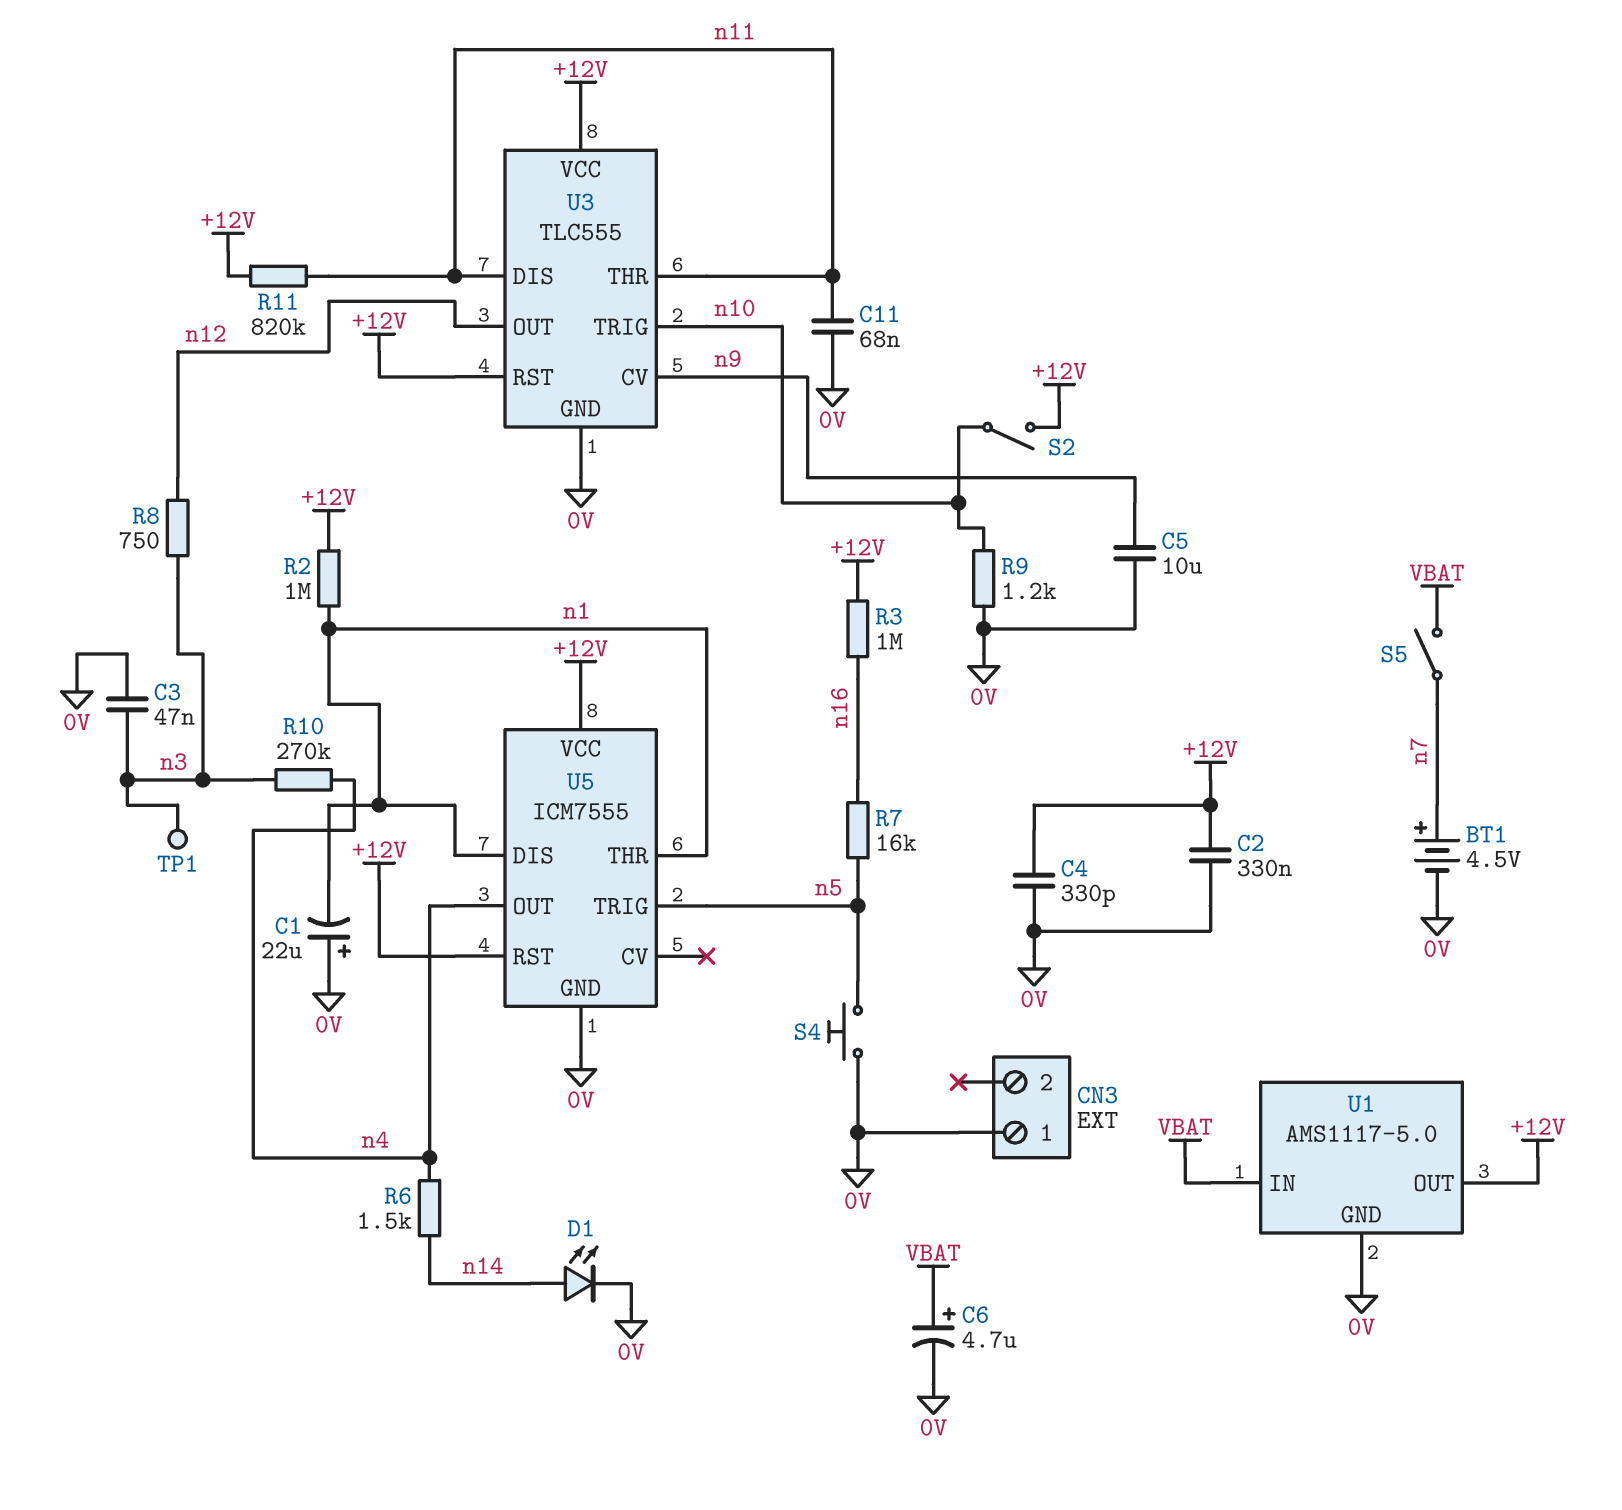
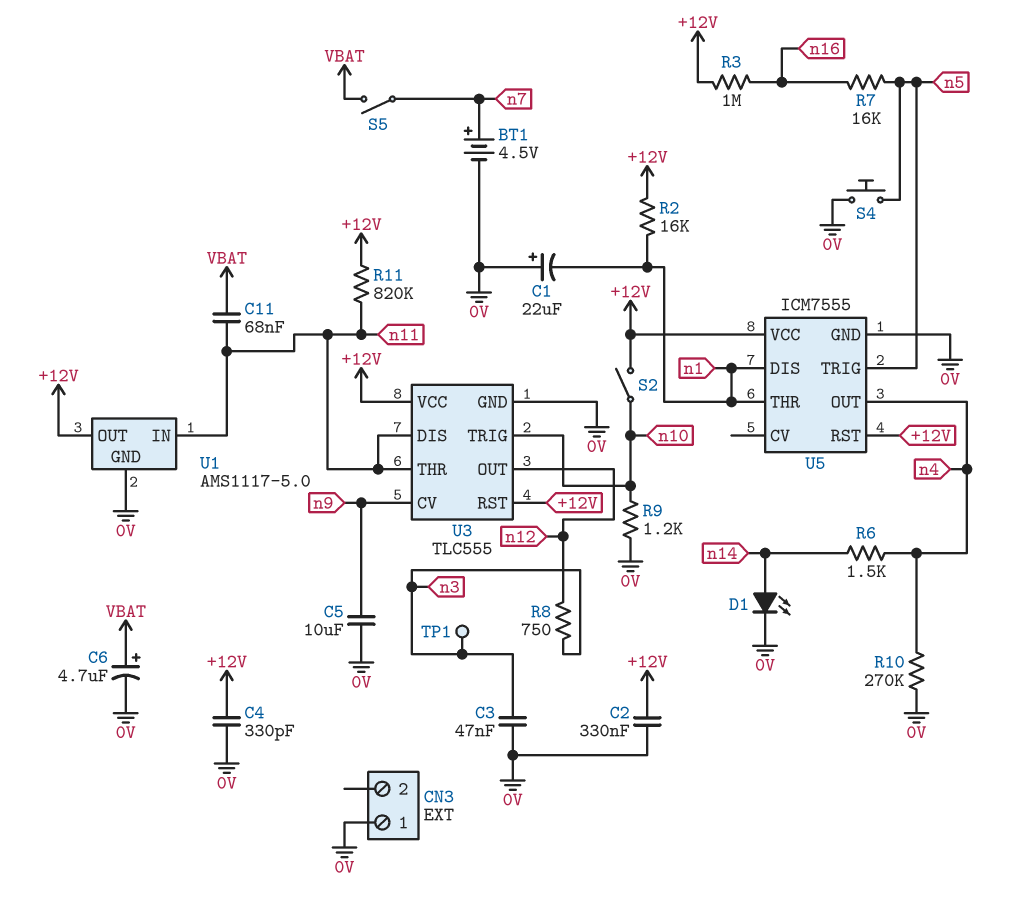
C11: 68nF (0V, n11) -> 68nF (VBAT, n11)
R2: 1M (+12V, n1) -> 16k (+12V, n1)
R10: 270k (n3, n4) -> 270k (0V, n4)
U1 pin IN: VBAT -> n11

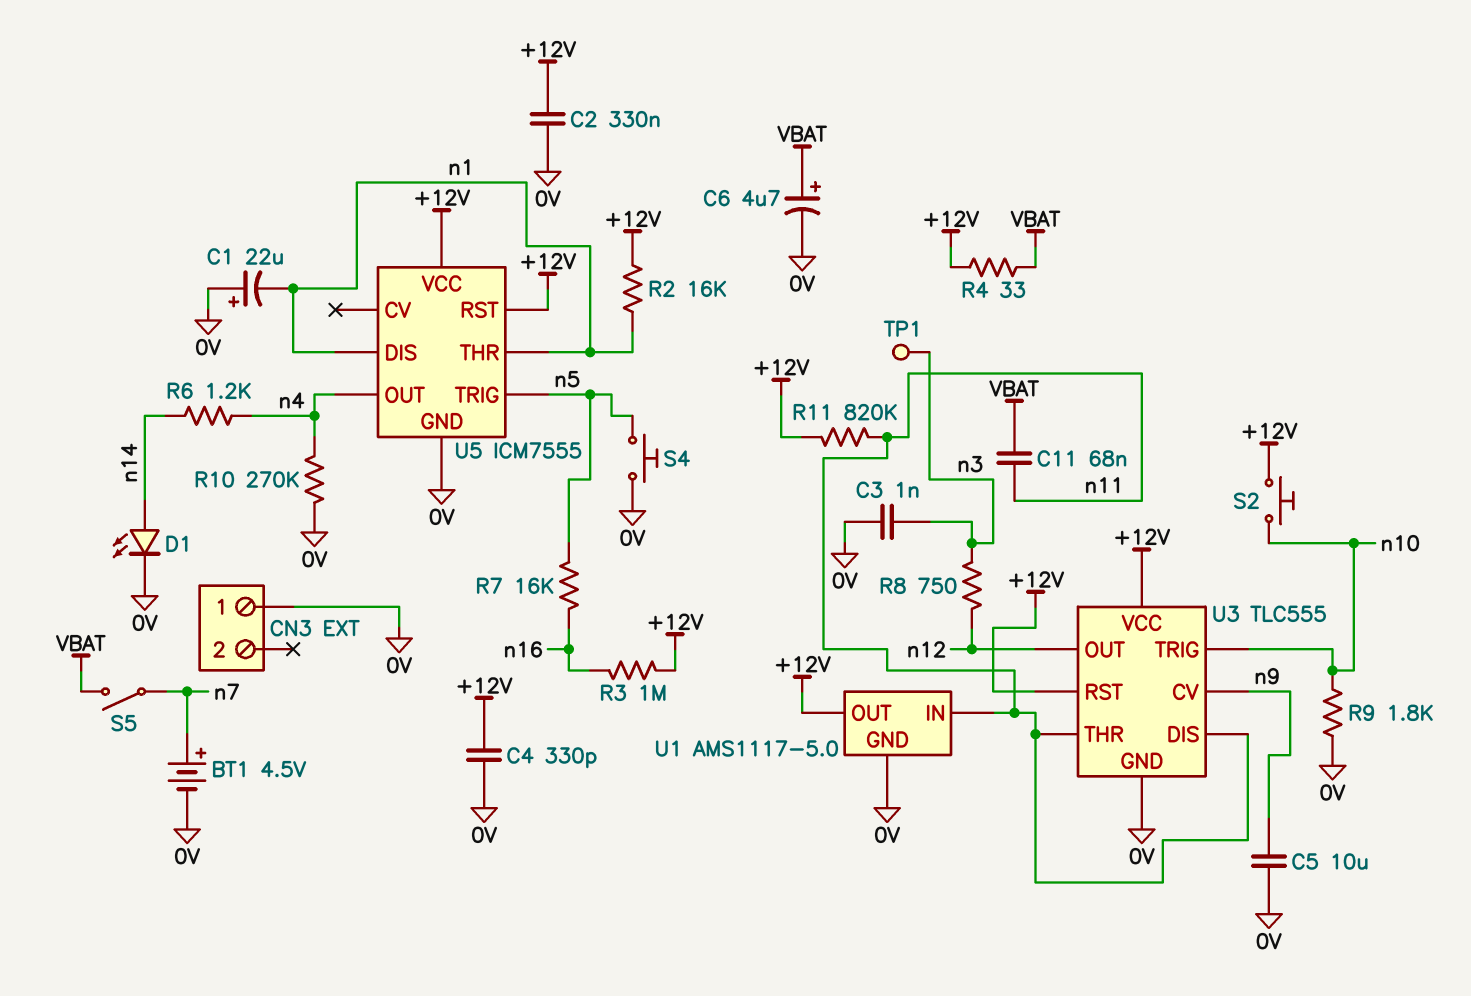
C3: 47nF (0V, n3) -> 1nF (0V, n3)
R4: none -> 33 (+12V, VBAT)
R6: 1.5k (n4, n14) -> 1.2k (n4, n14)
R9: 1.2k (0V, n10) -> 1.8k (0V, n10)
S2: switch (+12V, n10) -> button (+12V, n10)

